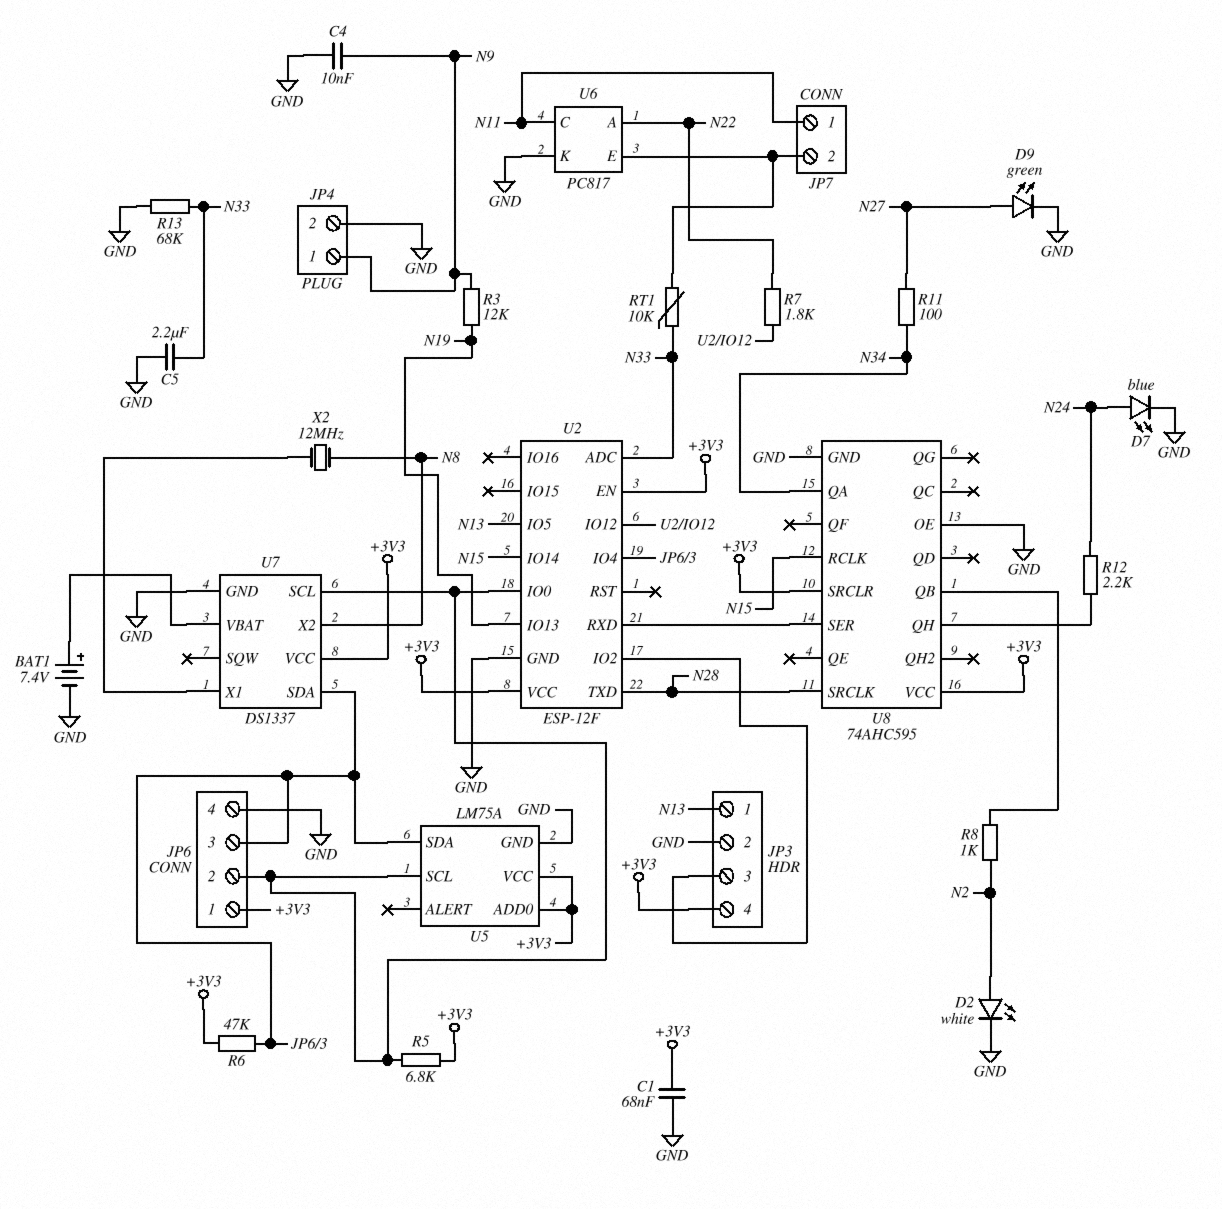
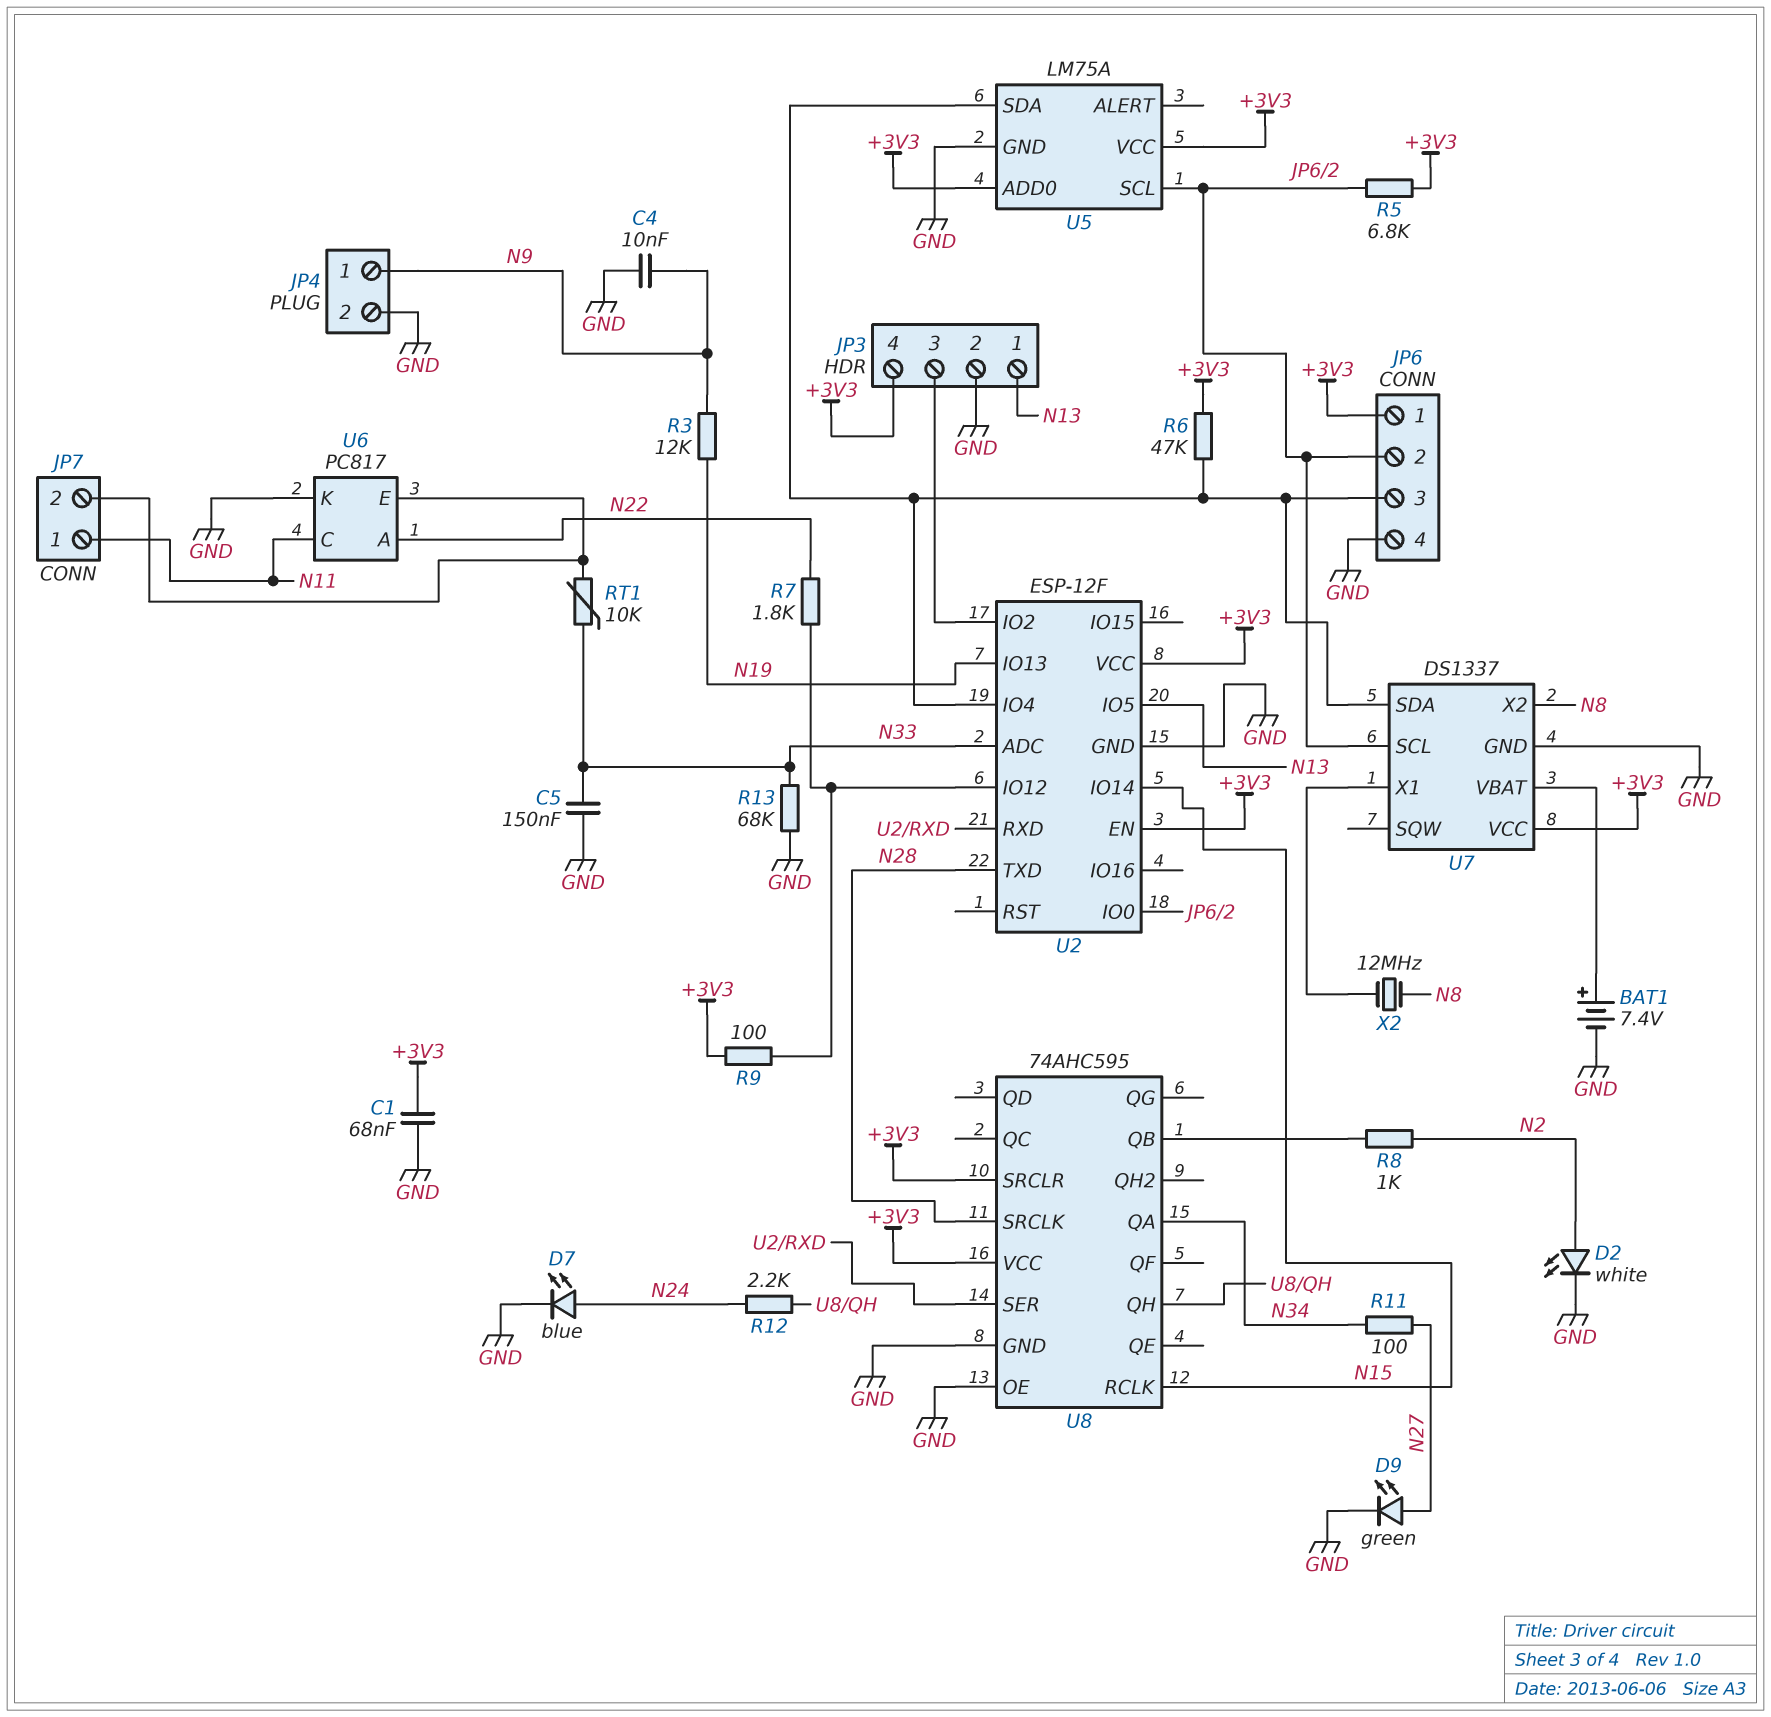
C5: 2.2uF (GND, N33) -> 150nF (GND, N33)
R9: none -> 100 (+3V3, U2/IO12)

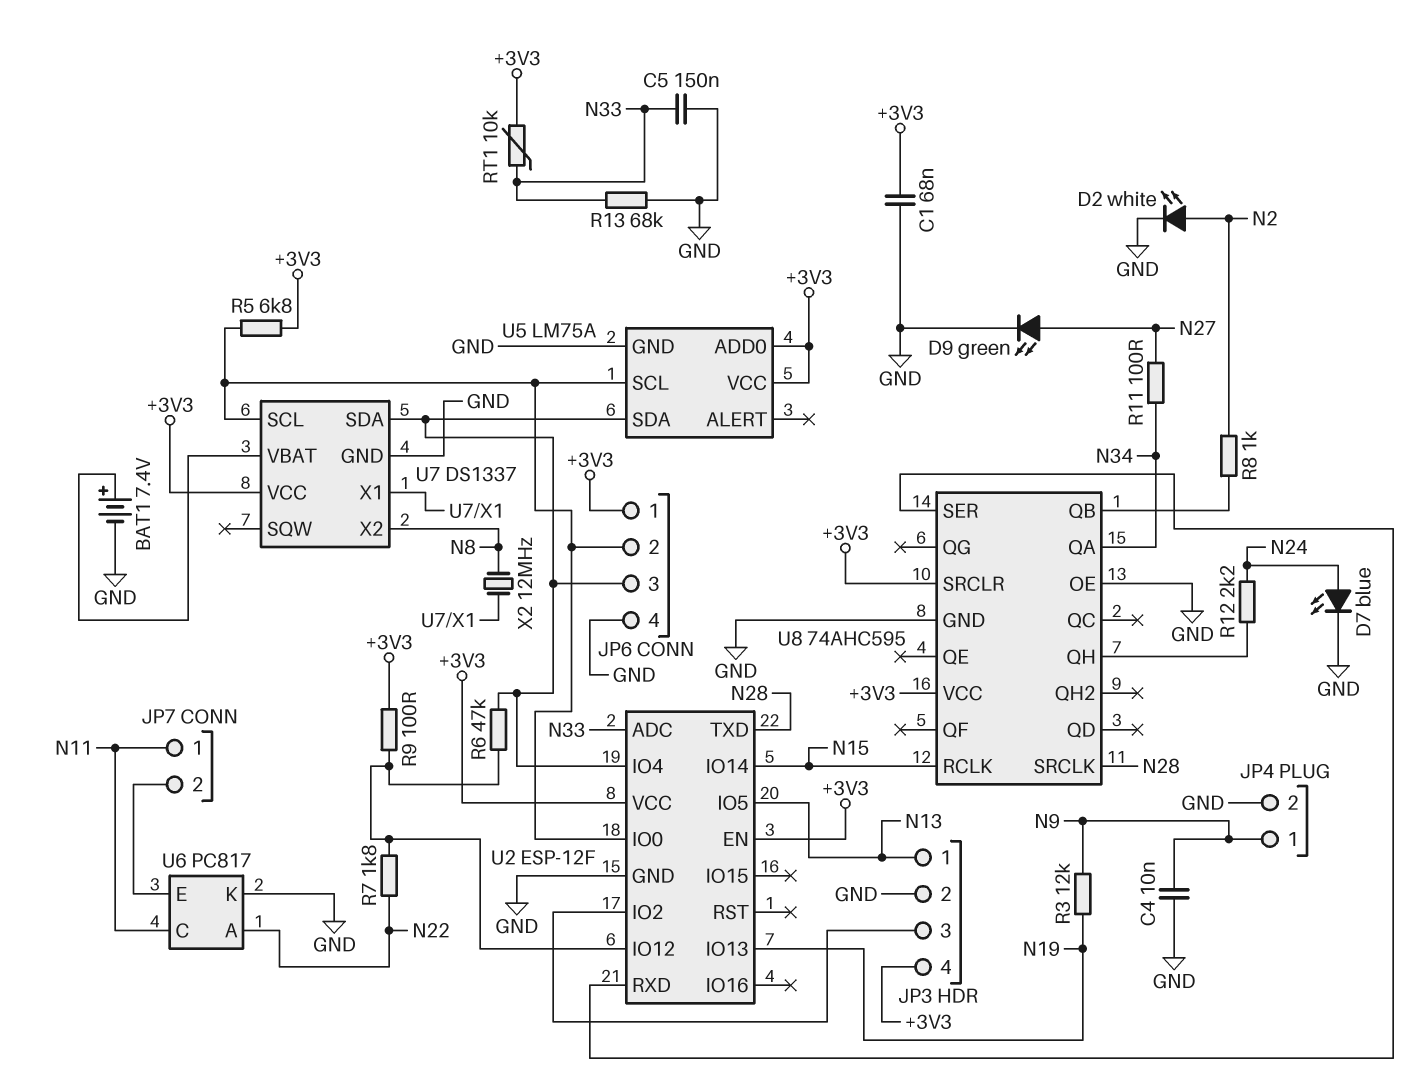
R6: 47k (+3V3, JP6/3) -> 47k (JP6/3, U2/IO12)
RT1: 10k (JP7/2, N33) -> 10k (+3V3, N33)

